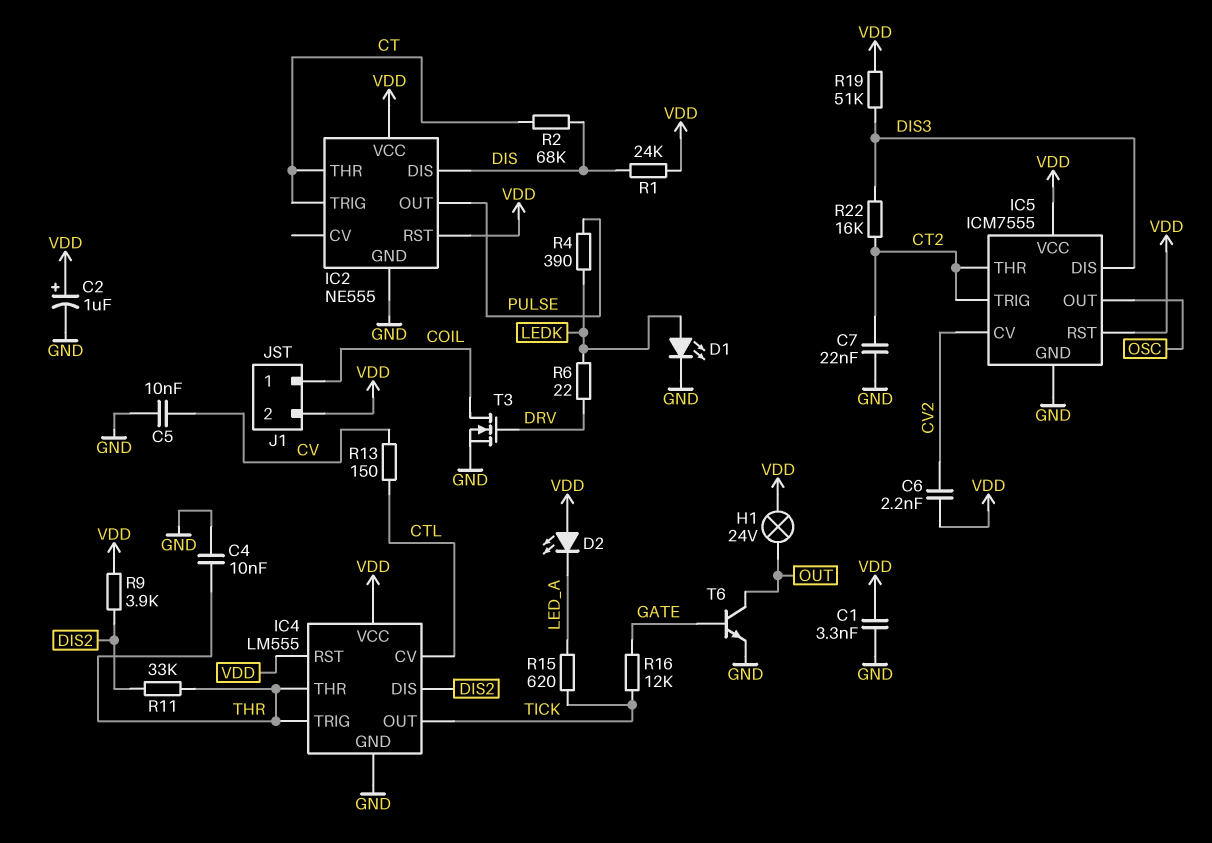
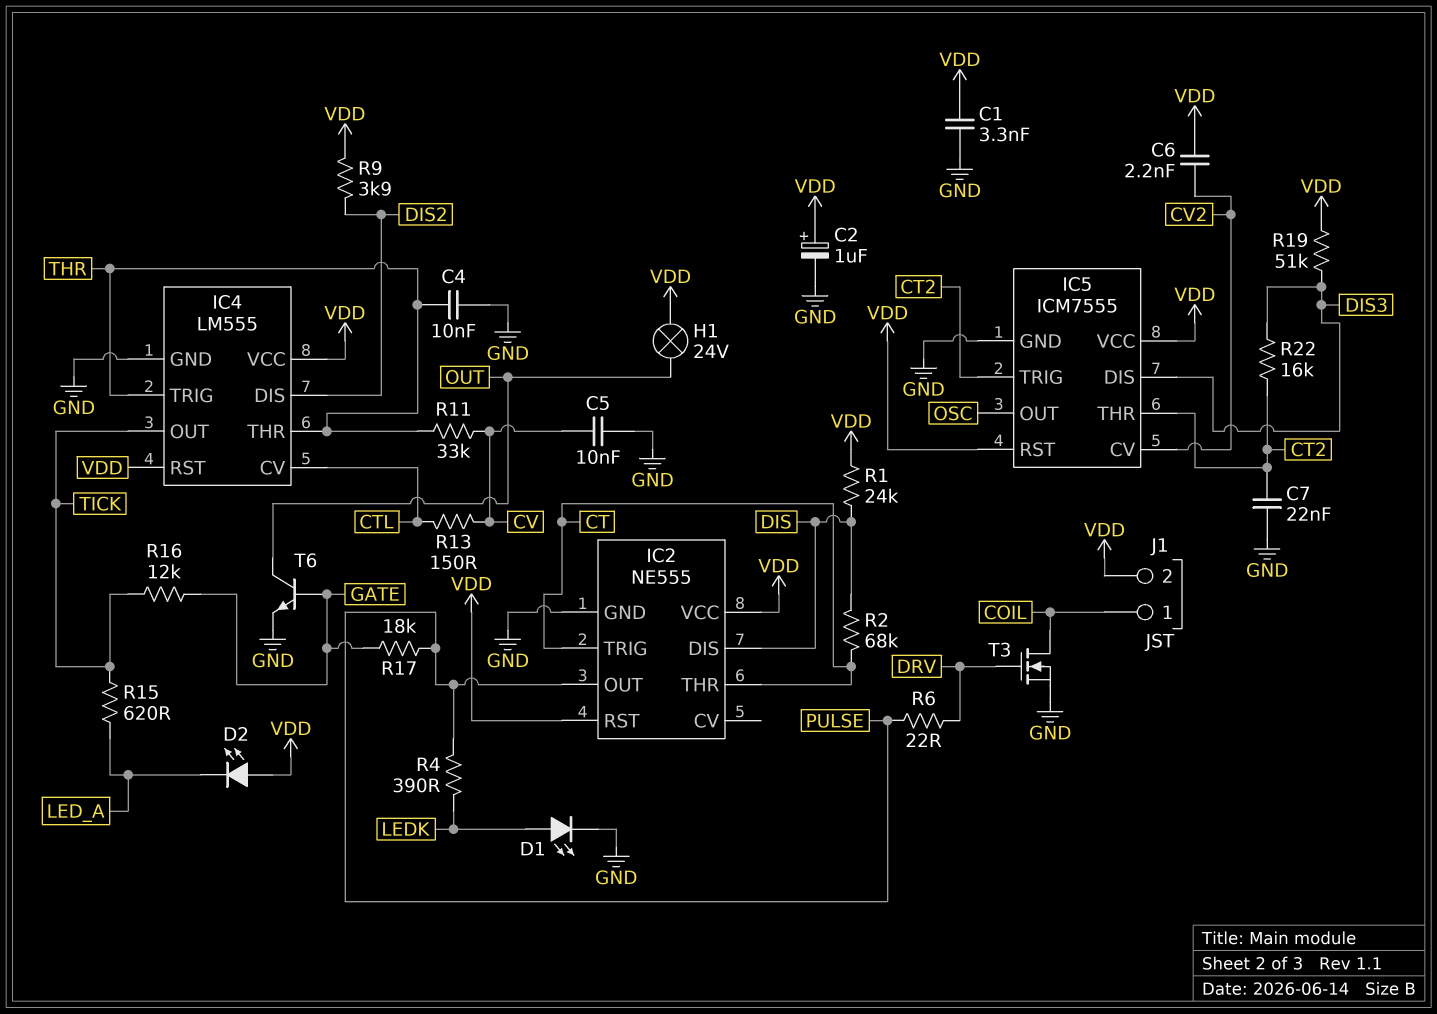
R6: 22 (DRV, LEDK) -> 22 (DRV, PULSE)
R11: 33k (DIS2, THR) -> 33k (CV, THR)
R17: none -> 18k (GATE, PULSE)

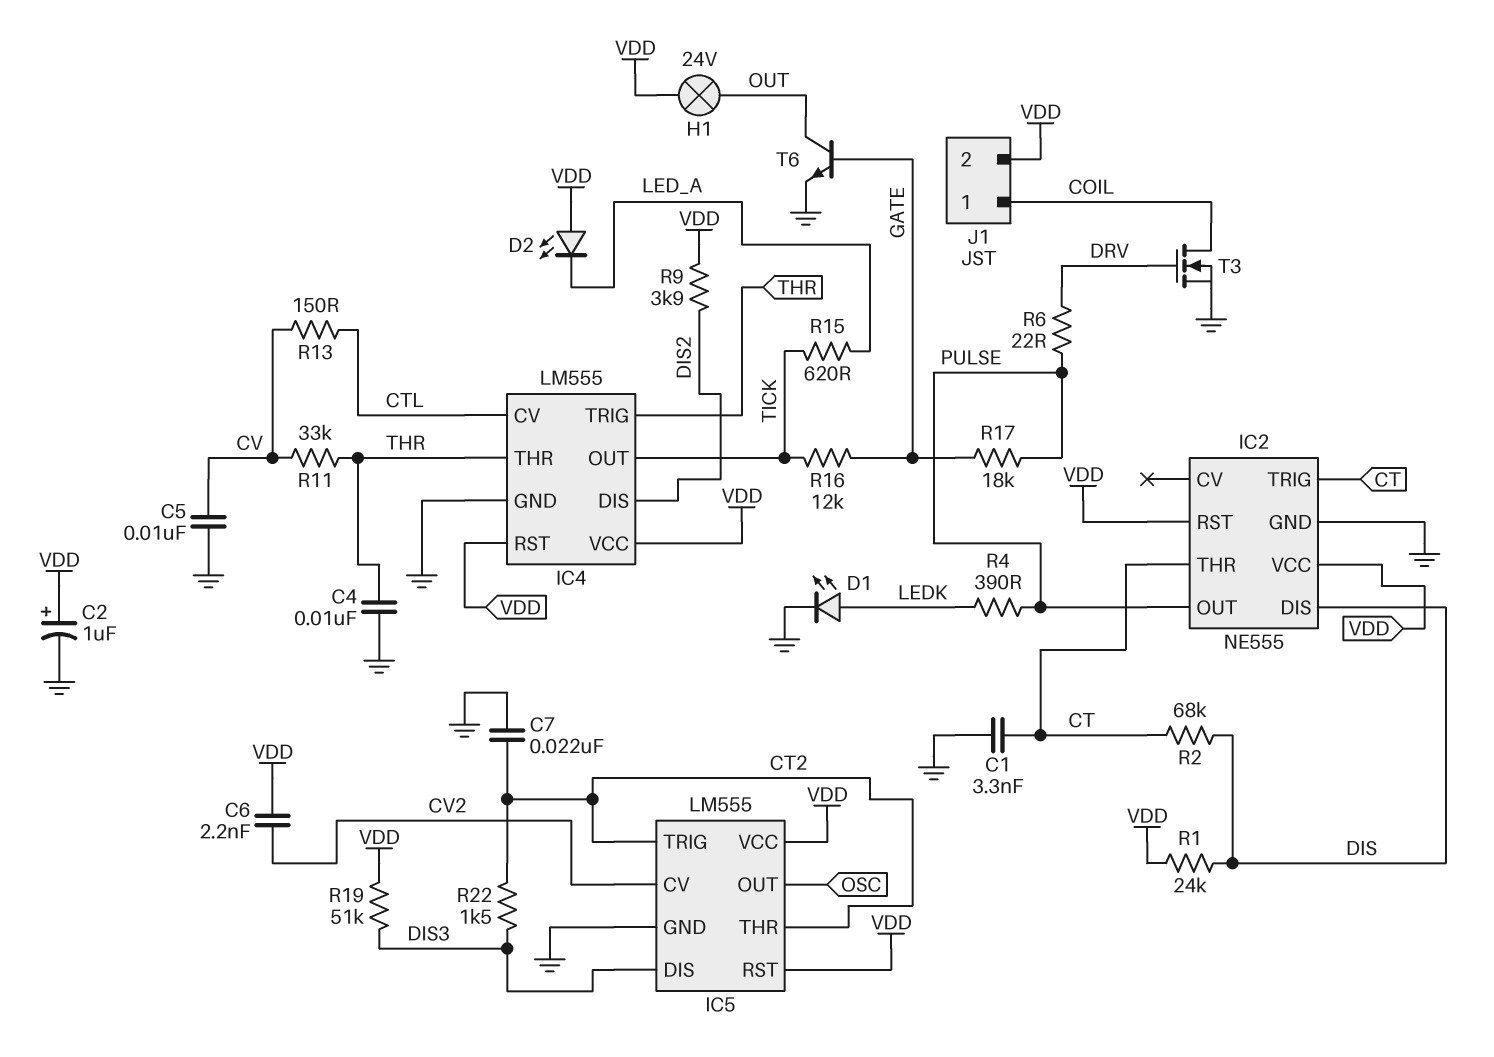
C1: 3.3nF (GND, VDD) -> 3.3nF (CT, GND)
IC5: ICM7555 -> LM555
R22: 16k (CT2, DIS3) -> 1.5k (CT2, DIS3)

